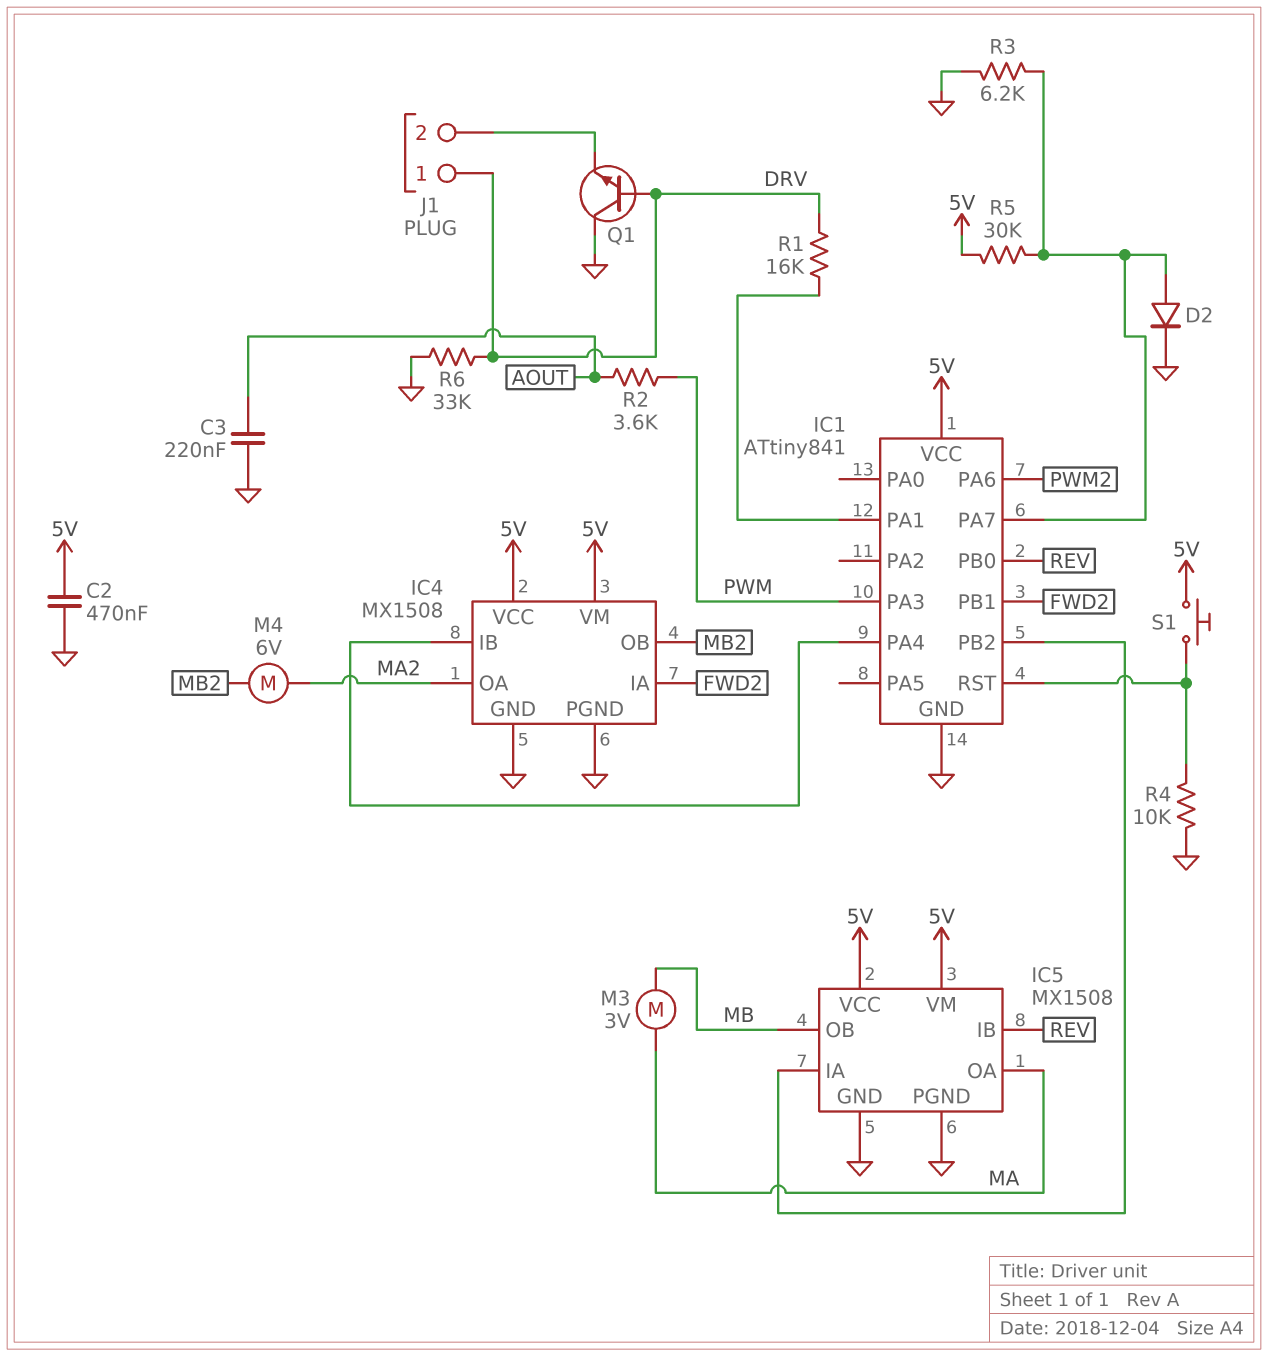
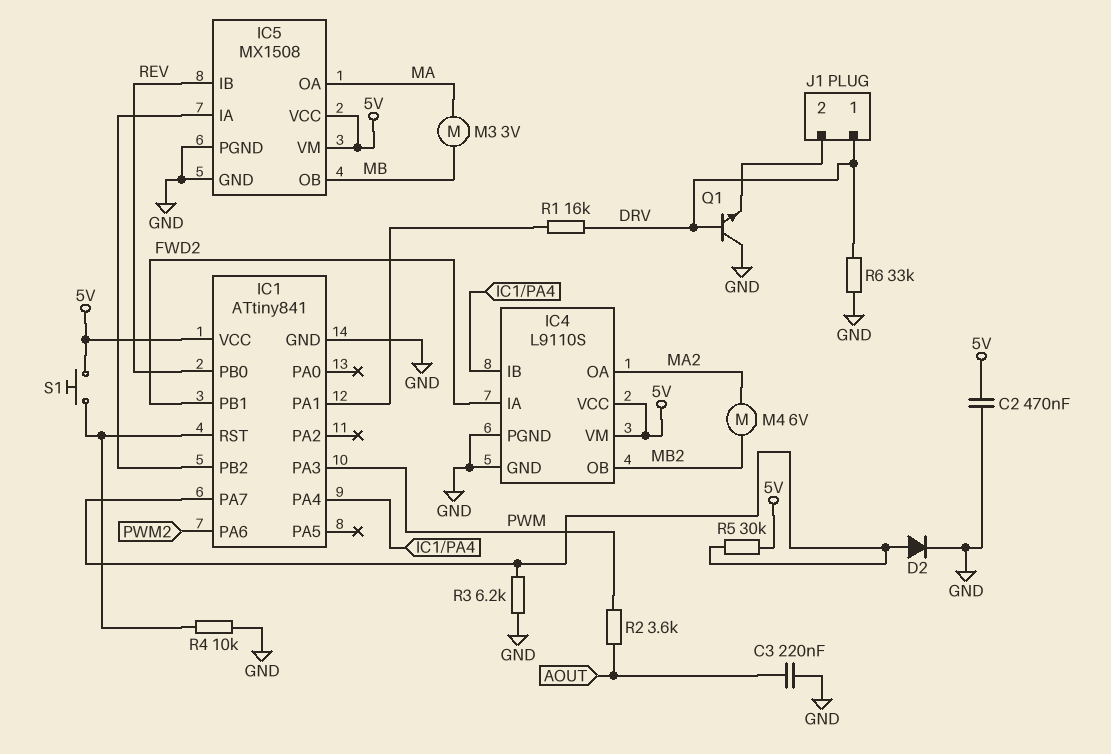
IC4: MX1508 -> L9110S

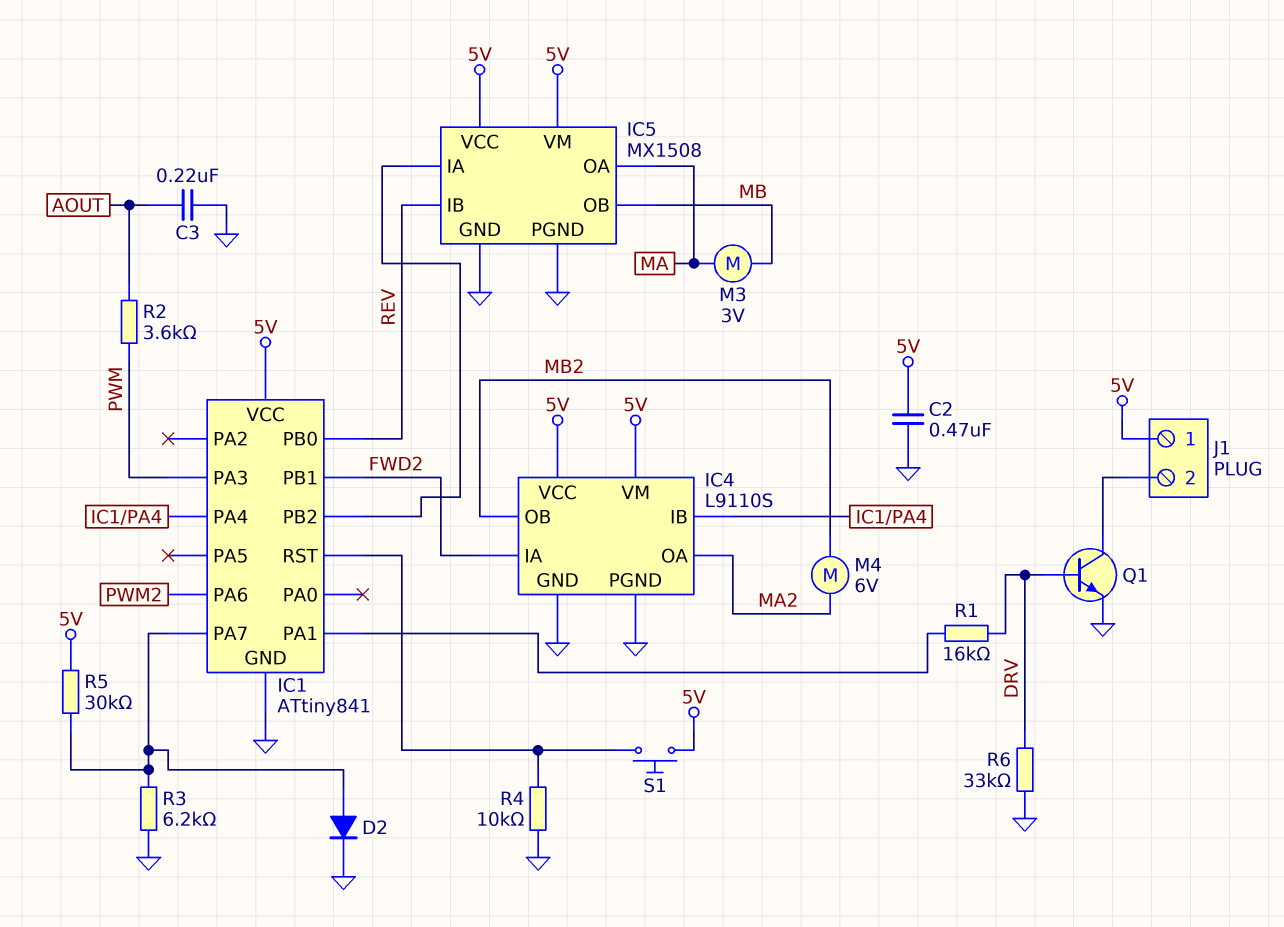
J1 pin 1: DRV -> 5V
Q1: NPN (B DRV, C GND, E J1/2) -> NPN (B DRV, C J1/2, E GND)

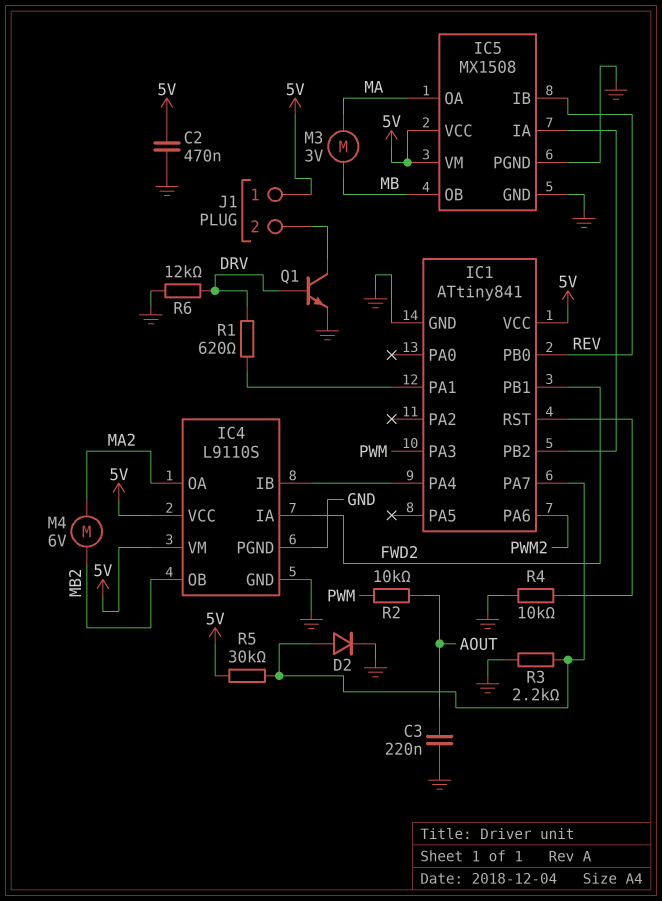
R1: 16k (DRV, IC1/PA1) -> 620 (DRV, IC1/PA1)
R2: 3.6k (AOUT, PWM) -> 10k (AOUT, PWM)
R3: 6.2k (GND, IC1/PA7) -> 2.2k (GND, IC1/PA7)
R6: 33k (DRV, GND) -> 12k (DRV, GND)
S1: button (5V, IC1/RST) -> none

